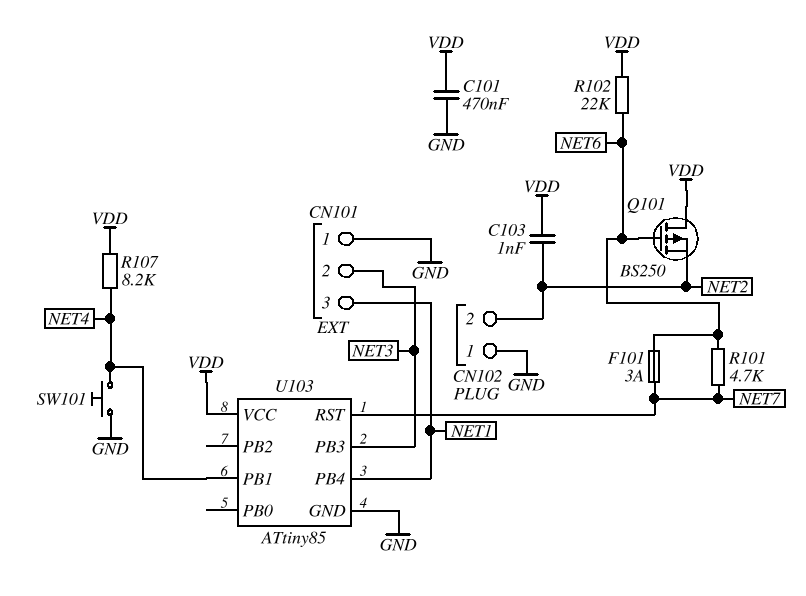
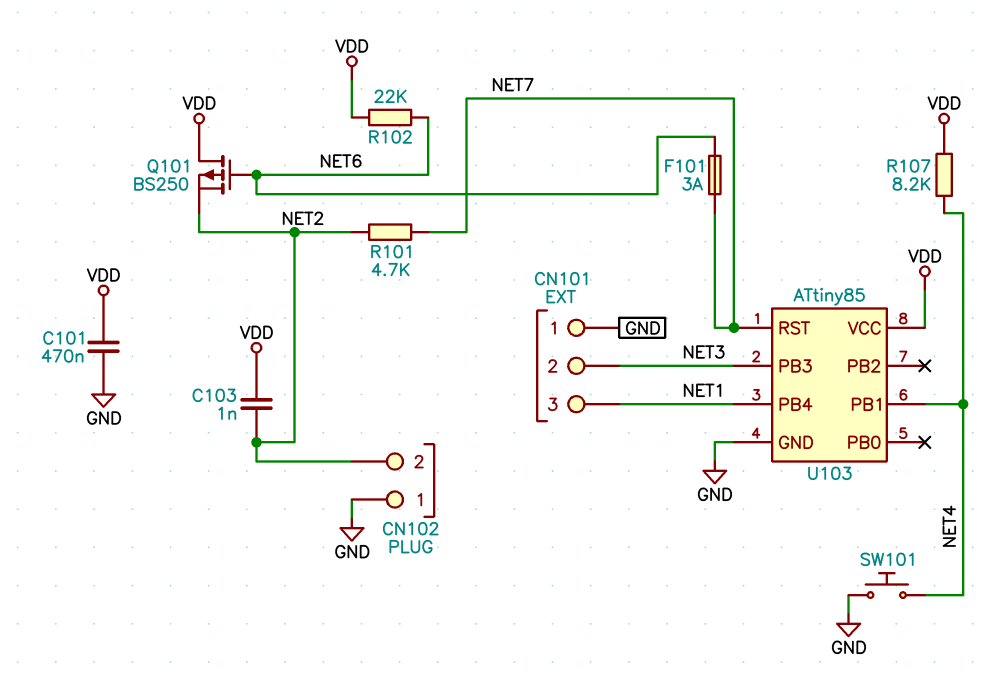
R101: 4.7k (NET6, NET7) -> 4.7k (NET2, NET7)

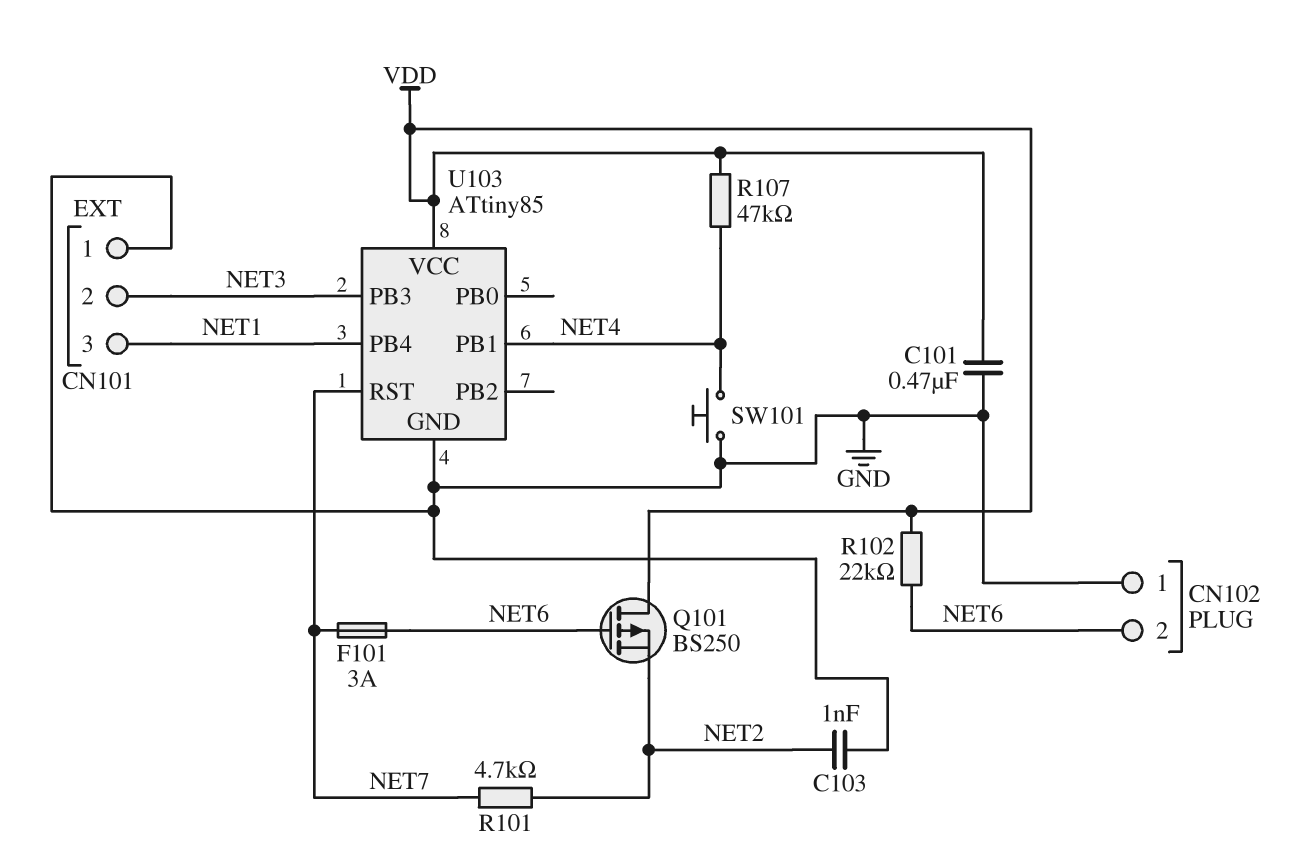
C103: 1nF (NET2, VDD) -> 1nF (GND, NET2)
CN102 pin 2: NET2 -> NET6
R107: 8.2k (NET4, VDD) -> 47k (NET4, VDD)

